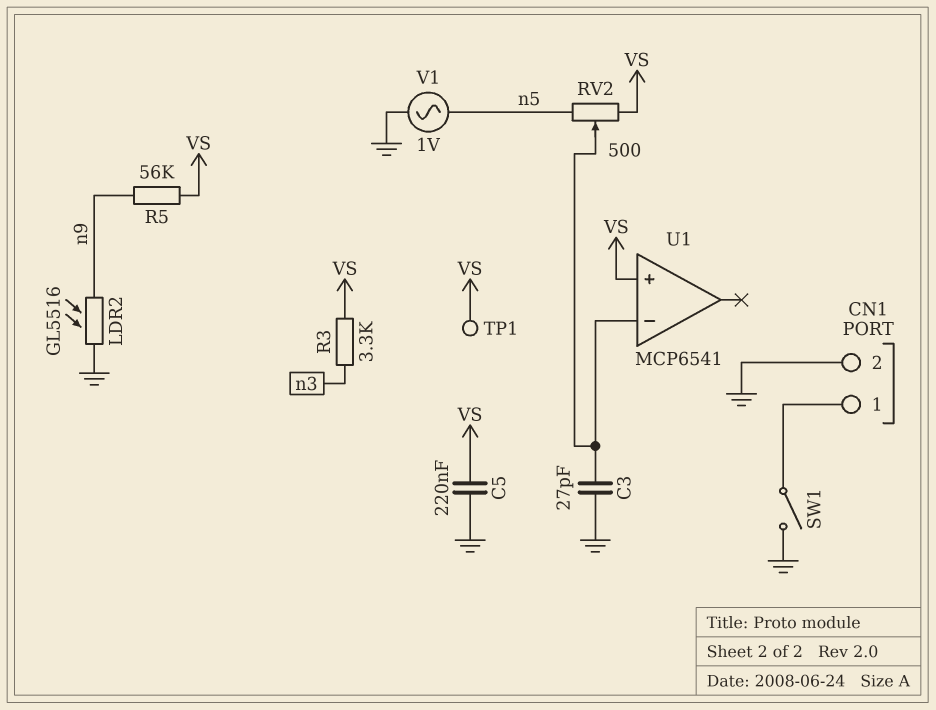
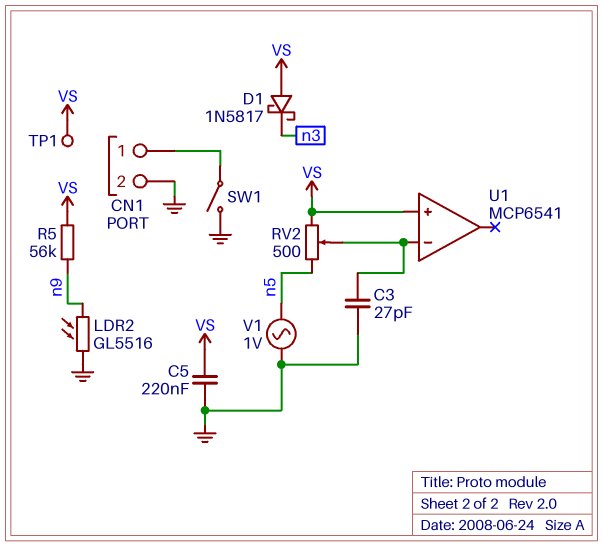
D1: none -> schottky 1N5817 (A VS, K n3)
R3: 3.3k (VS, n3) -> none

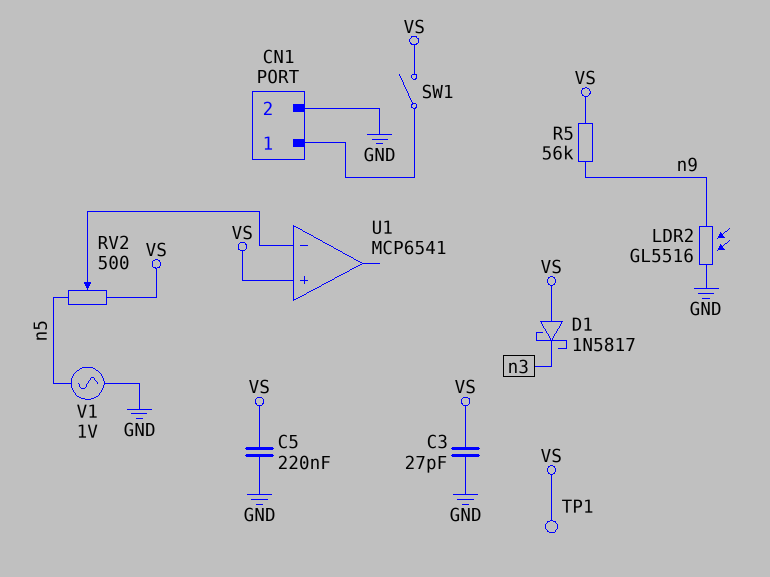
C3: 27pF (GND, U1/in-) -> 27pF (GND, VS)
SW1: switch (CN1/1, GND) -> switch (CN1/1, VS)

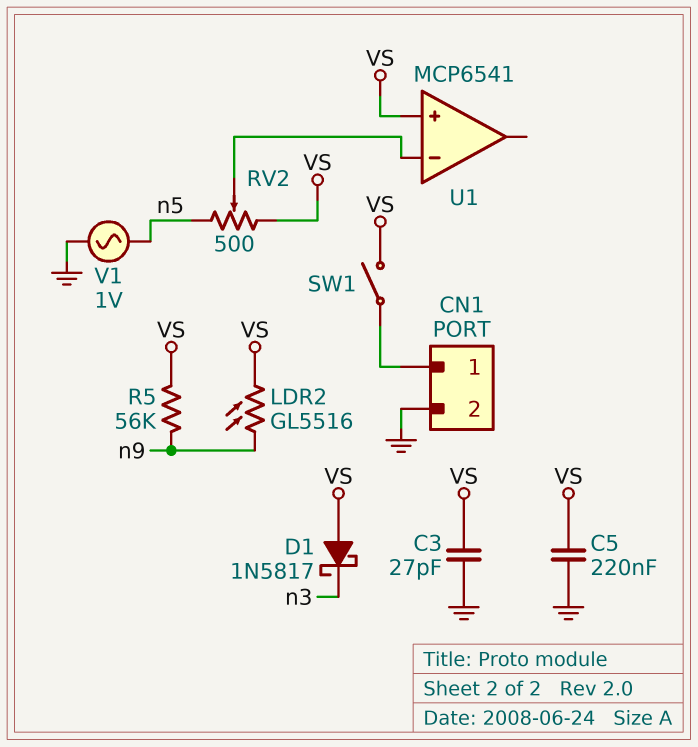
LDR2: GL5516 (GND, n9) -> GL5516 (VS, n9)
TP1: test point (VS) -> none

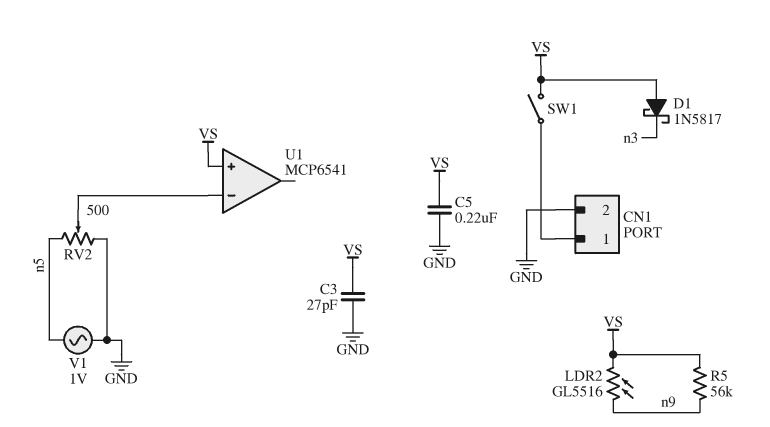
RV2: 500 (VS, n5, wiper U1/in-) -> 500 (GND, n5, wiper U1/in-)

